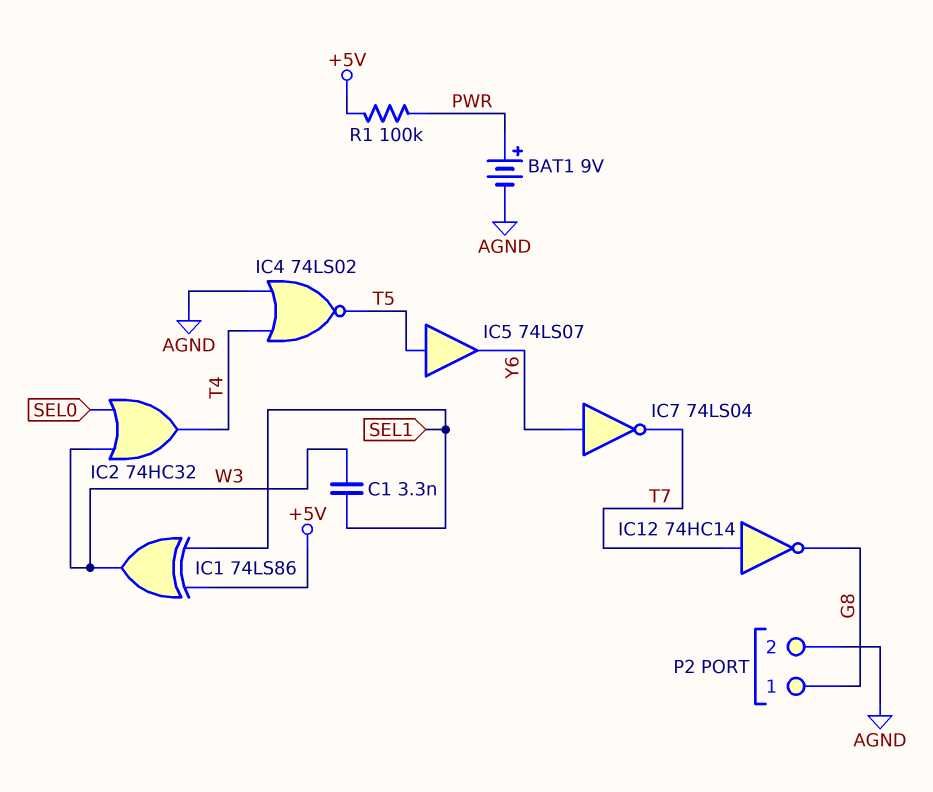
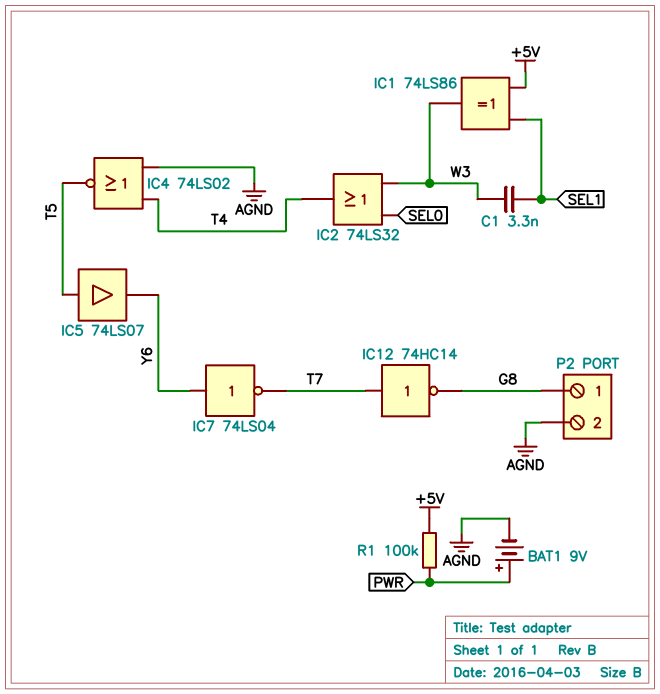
IC2: OR 74HC32 (in SEL0, in W3, out T4) -> OR 74LS32 (in SEL0, in W3, out T4)

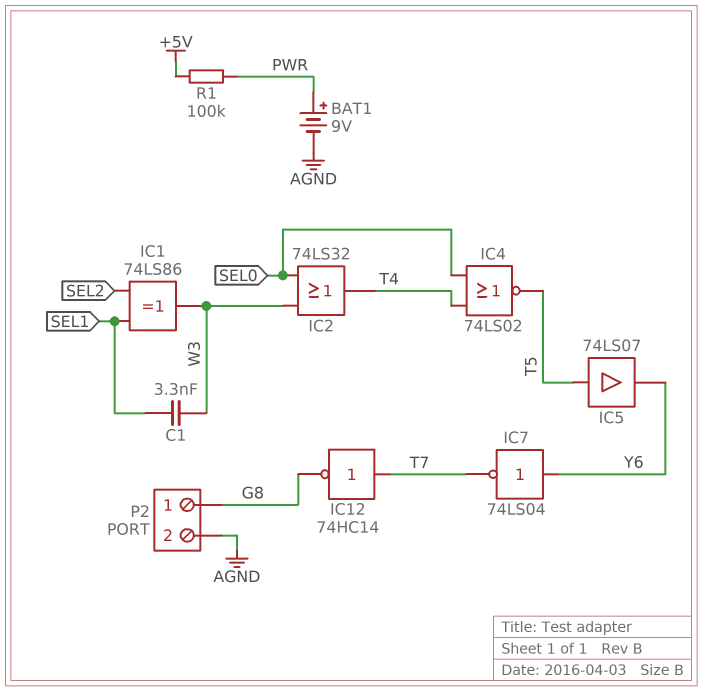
IC1: XOR 74LS86 (in +5V, in SEL1, out W3) -> XOR 74LS86 (in SEL1, in SEL2, out W3)
IC4: NOR 74LS02 (in AGND, in T4, out T5) -> NOR 74LS02 (in SEL0, in T4, out T5)

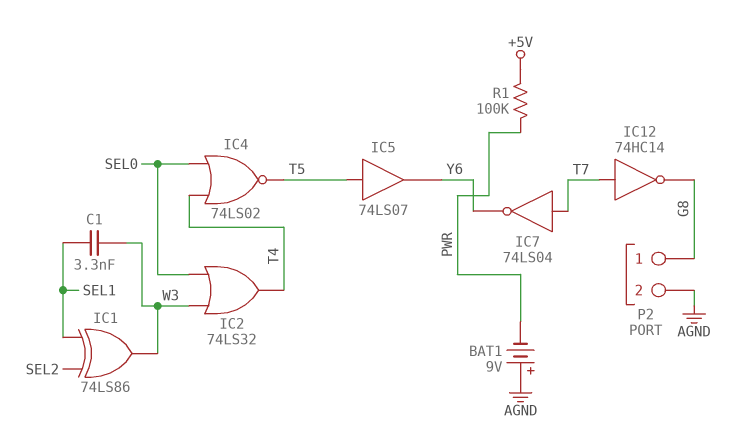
BAT1: 9V (plus PWR, minus AGND) -> 9V (plus AGND, minus PWR)
IC7: NOT 74LS04 (in Y6, out T7) -> NOT 74LS04 (in T7, out Y6)

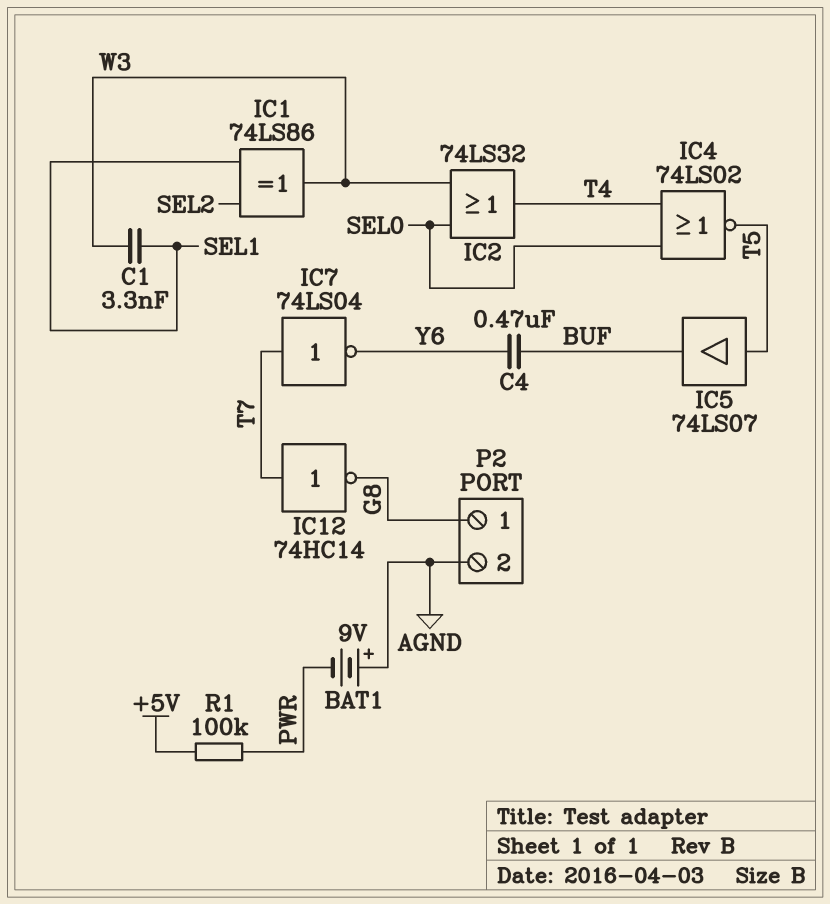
C4: none -> 470nF (BUF, Y6)
IC5: buffer 74LS07 (in T5, out Y6) -> buffer 74LS07 (in T5, out BUF)

